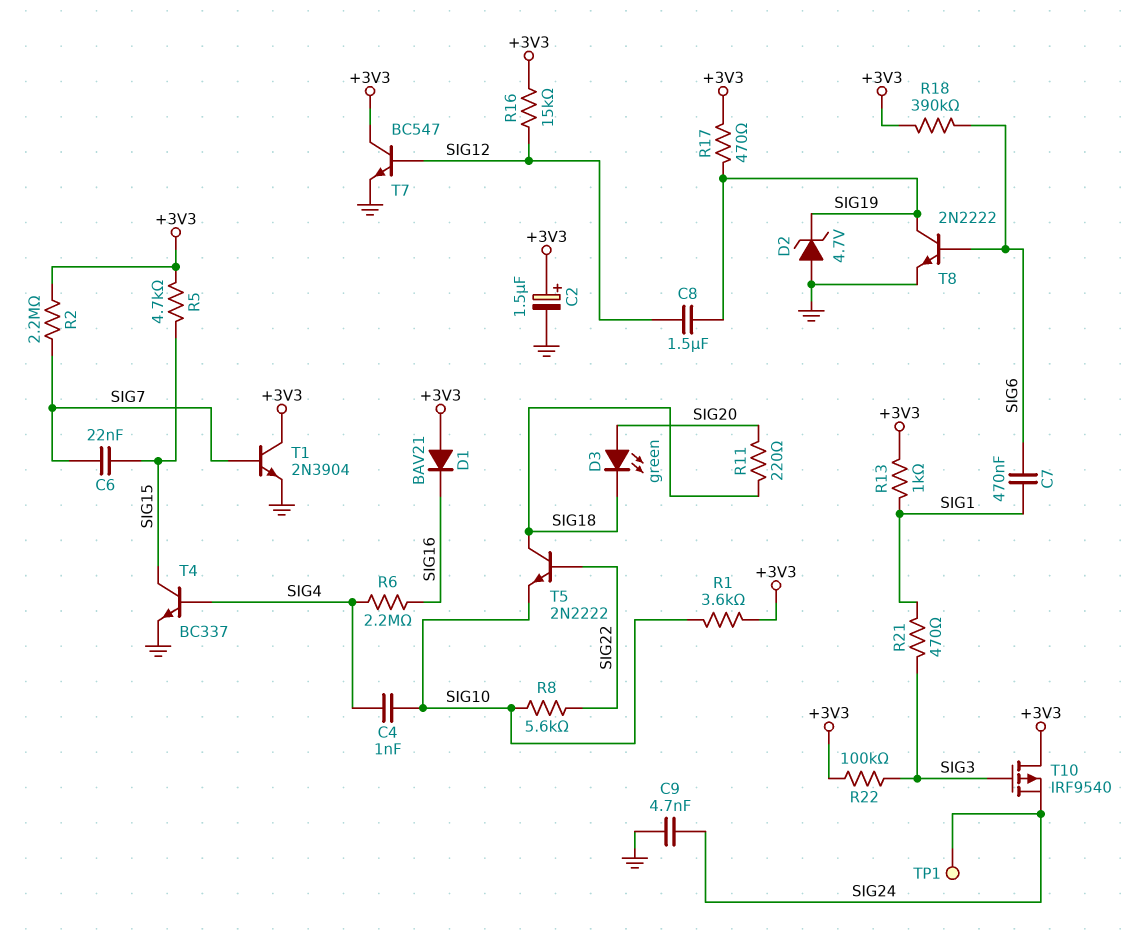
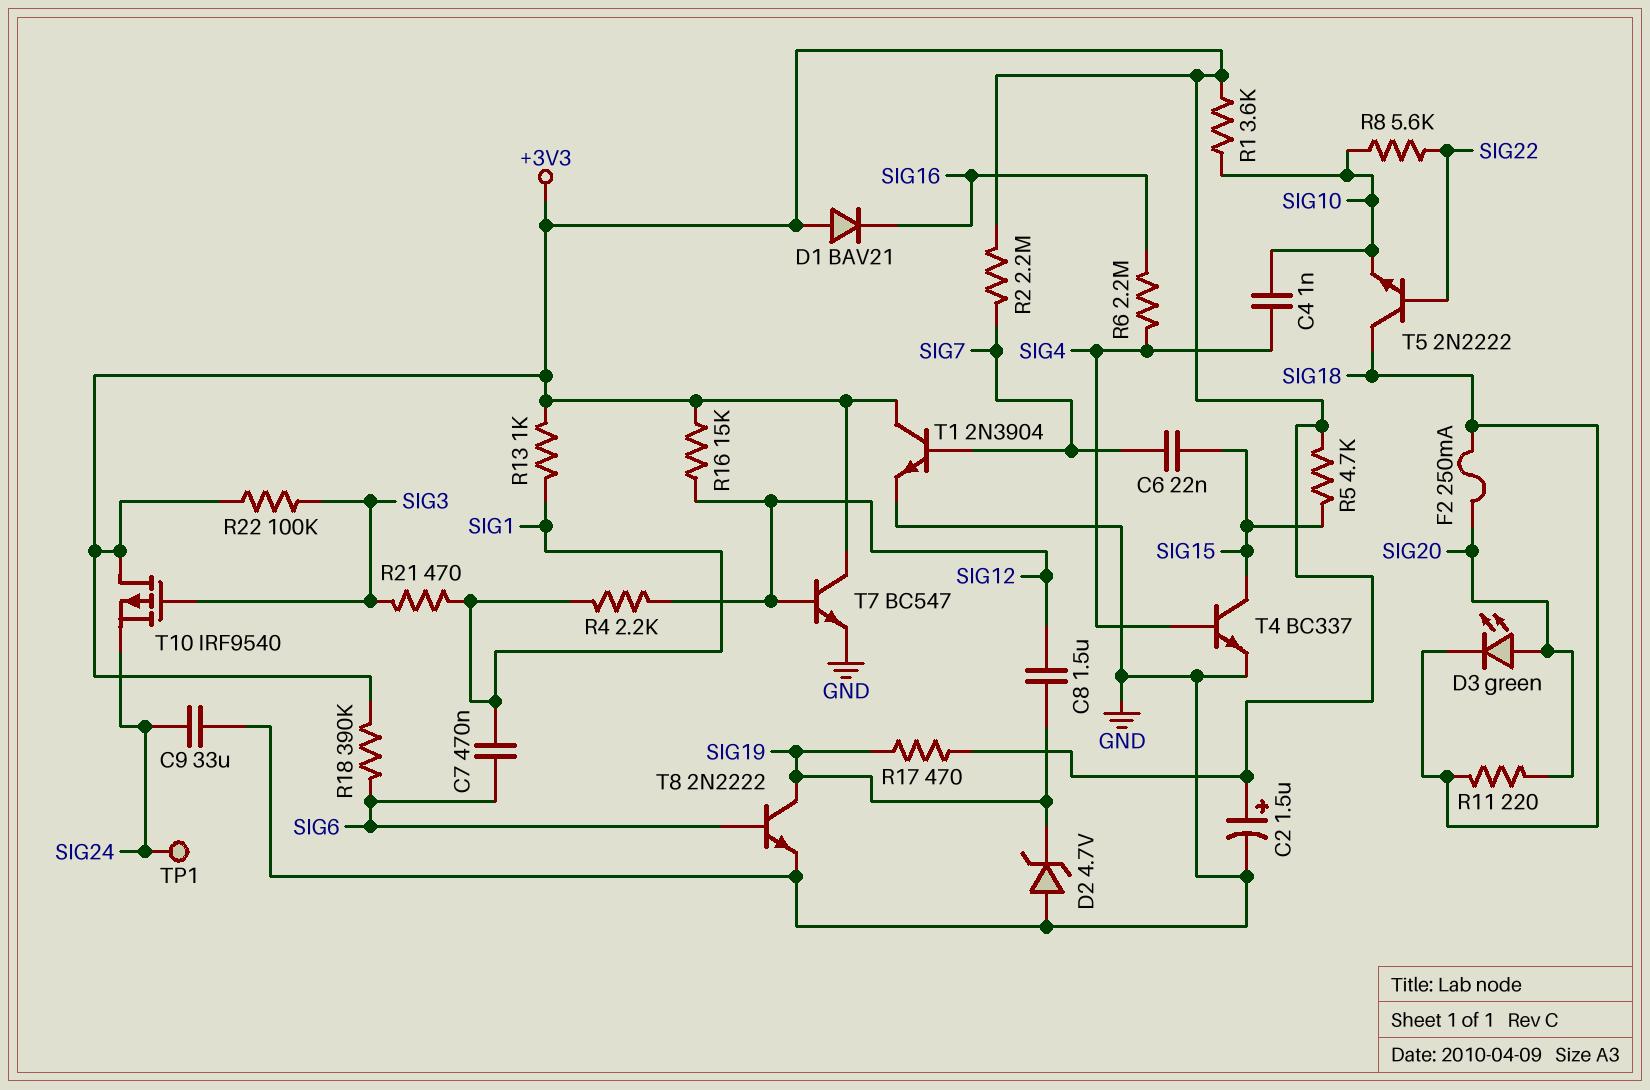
C9: 4.7nF (GND, SIG24) -> 33uF (GND, SIG24)
F2: none -> 250mA (SIG18, SIG20)
R4: none -> 2.2k (SIG1, SIG12)

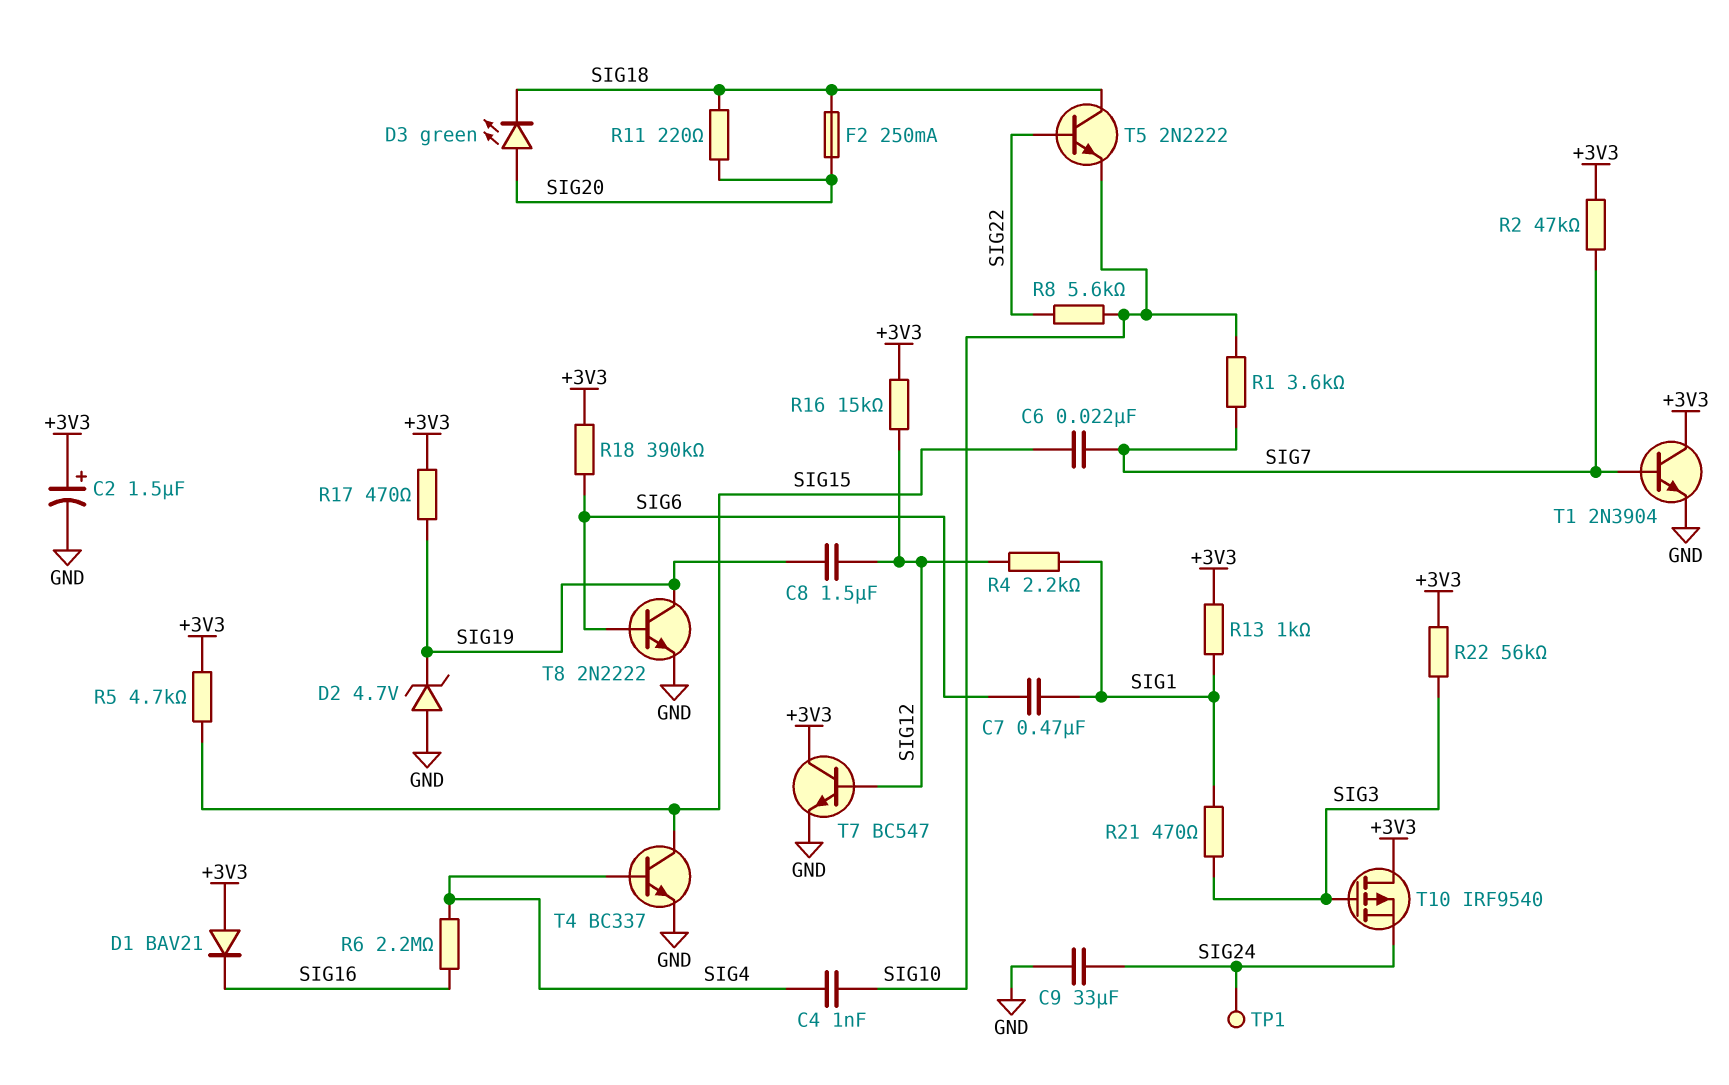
R1: 3.6k (+3V3, SIG10) -> 3.6k (SIG7, SIG10)
R2: 2.2M (+3V3, SIG7) -> 47k (+3V3, SIG7)
R22: 100k (+3V3, SIG3) -> 56k (+3V3, SIG3)

